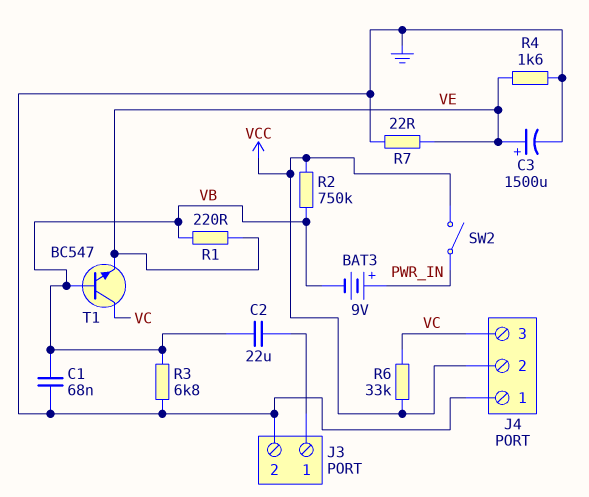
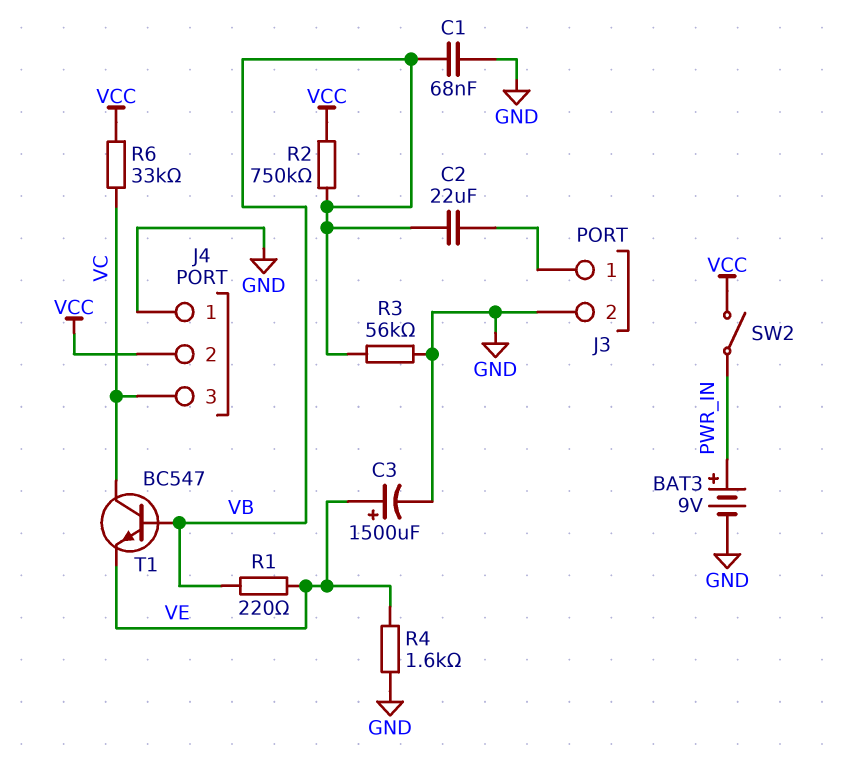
BAT3: 9V (plus PWR_IN, minus VB) -> 9V (plus PWR_IN, minus GND)
R3: 6.8k (GND, VB) -> 56k (GND, VB)
R7: 22 (GND, VE) -> none

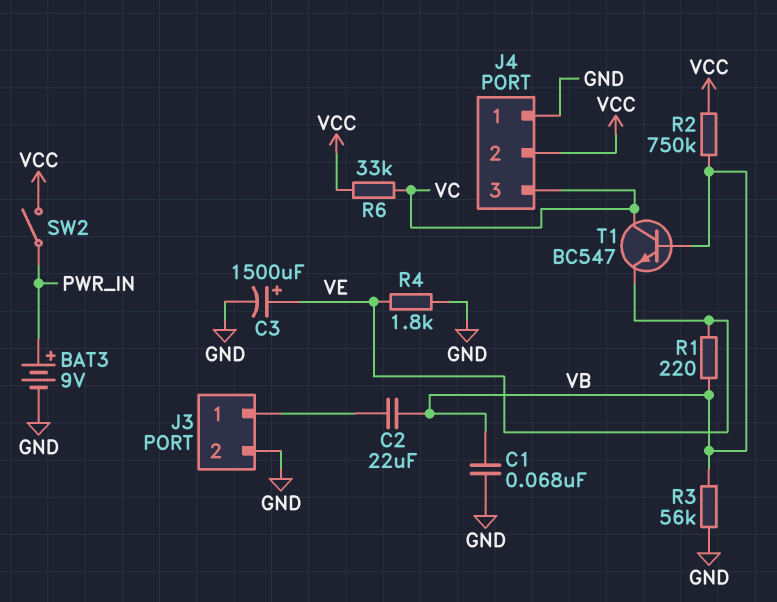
R4: 1.6k (GND, VE) -> 1.8k (GND, VE)

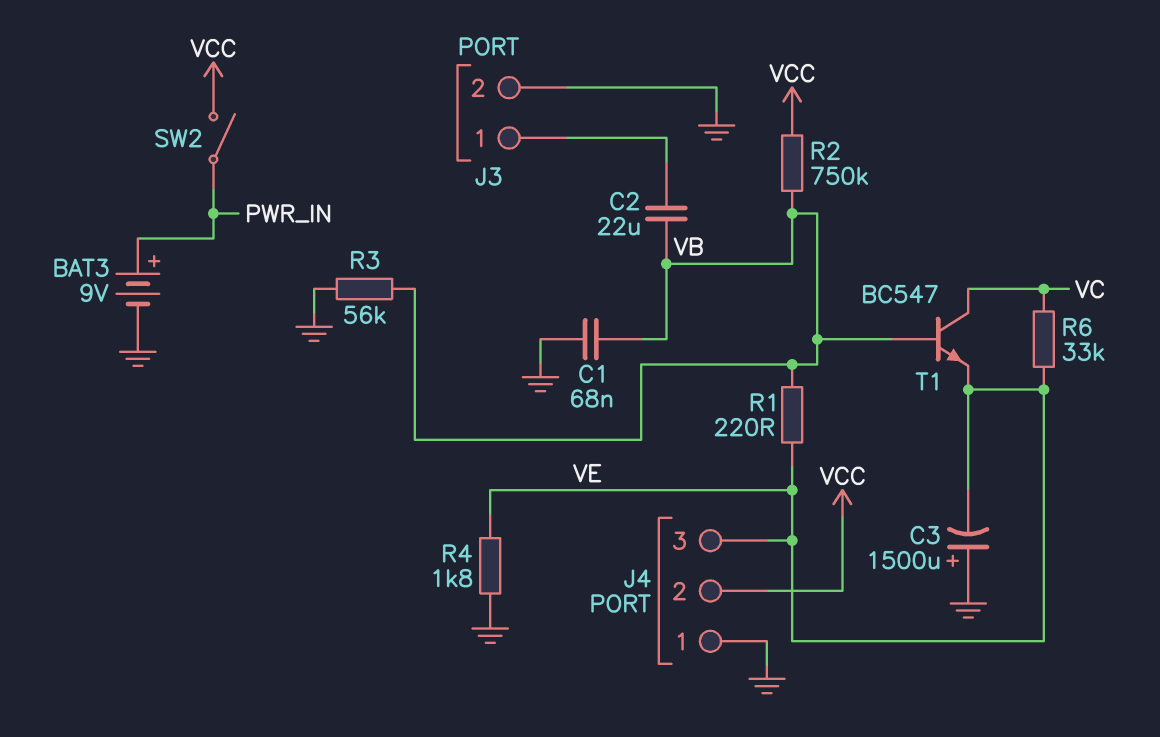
C3: 1500uF (plus VE, minus GND) -> 1500uF (plus GND, minus VE)
J4 pin 3: VC -> VE
R6: 33k (VC, VCC) -> 33k (VC, VE)

